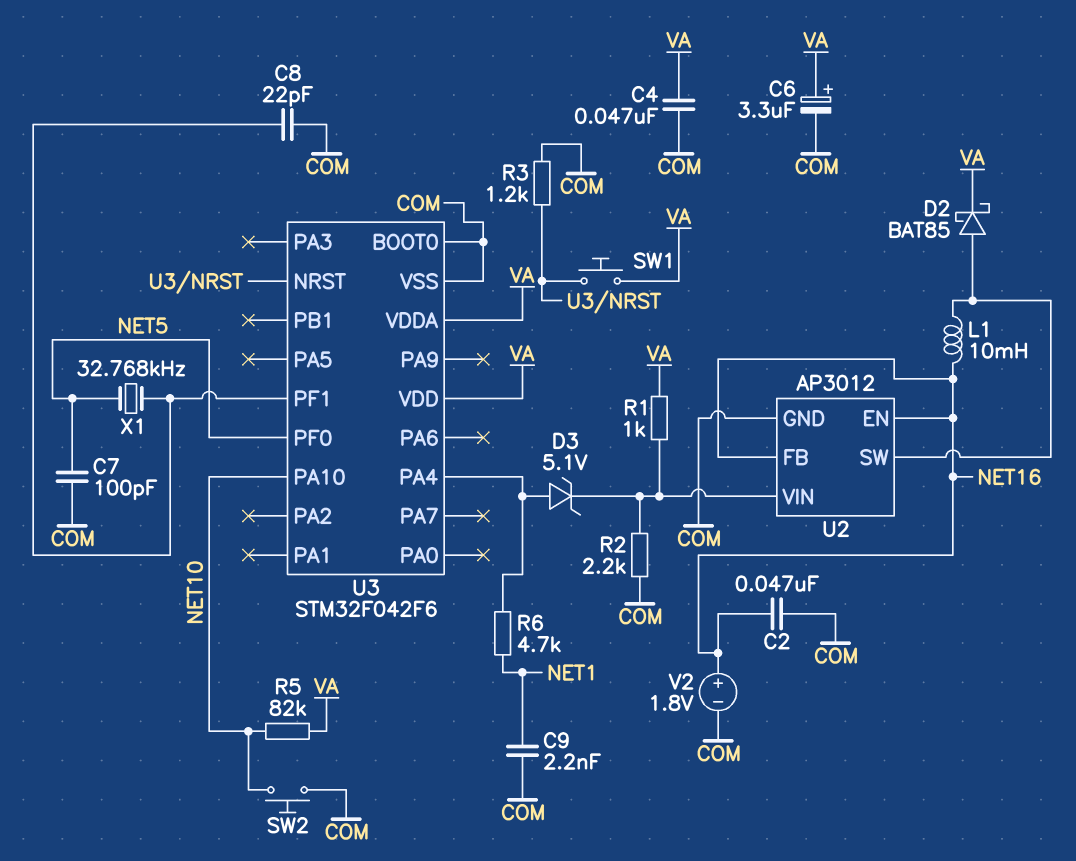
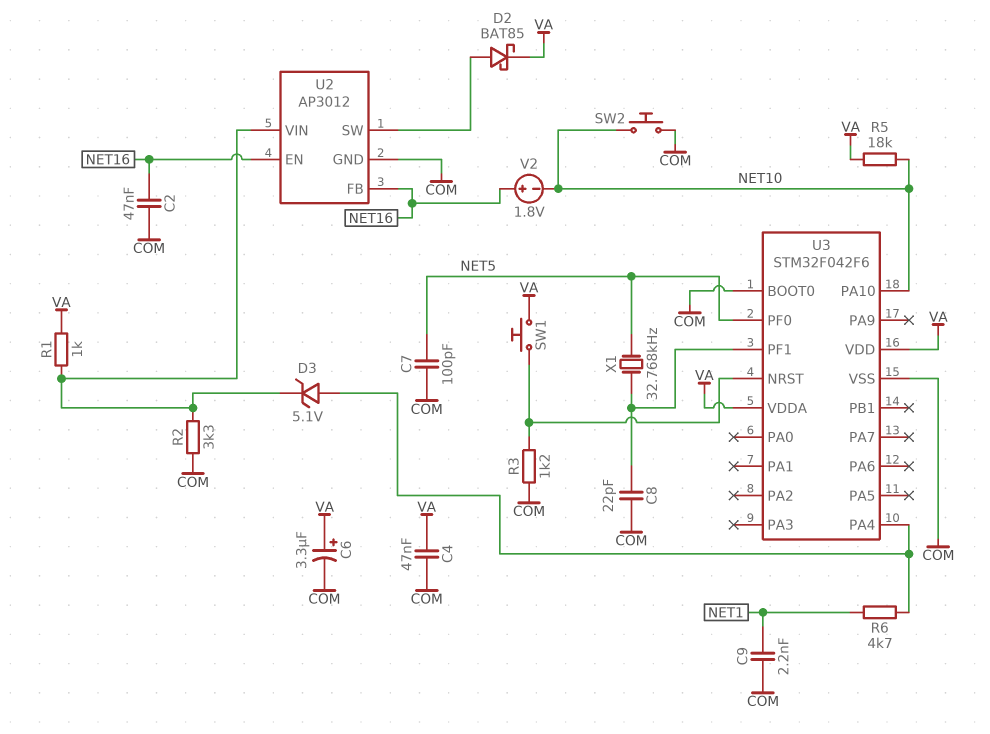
L1: 10mH (NET16, U2/SW) -> none
R2: 2.2k (COM, U2/VIN) -> 3.3k (COM, U2/VIN)
R5: 82k (NET10, VA) -> 18k (NET10, VA)
V2: 1.8V (plus NET16, minus COM) -> 1.8V (plus NET16, minus NET10)

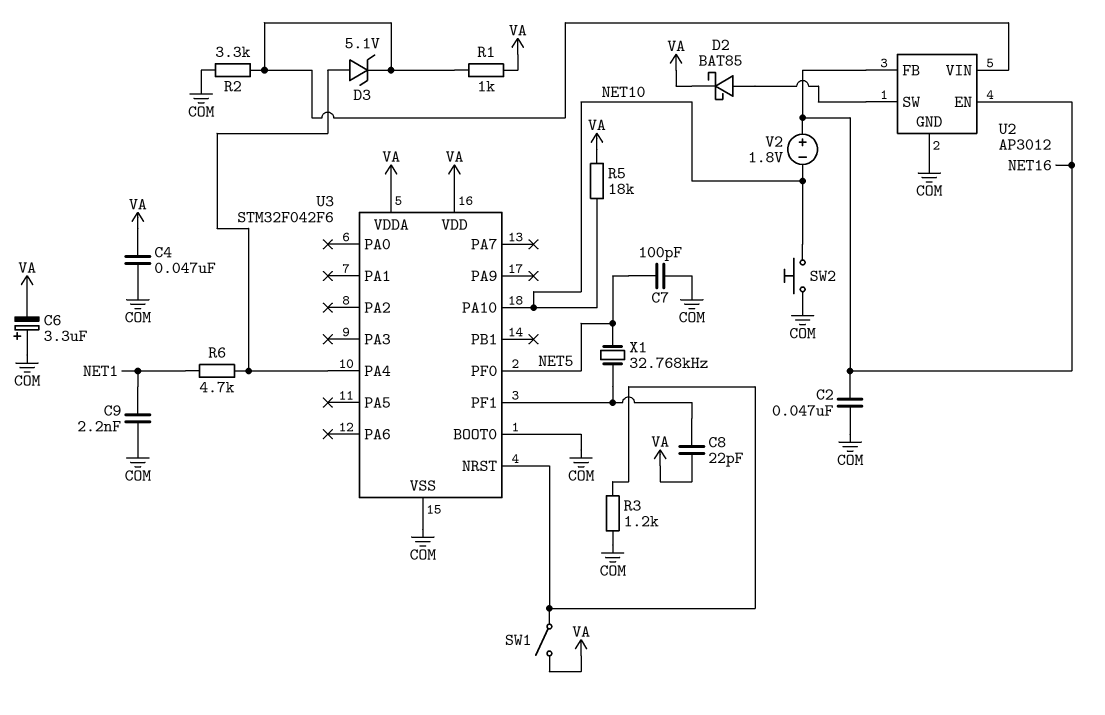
C6: 3.3uF (plus VA, minus COM) -> 3.3uF (plus COM, minus VA)
C8: 22pF (COM, U3/PF1) -> 22pF (U3/PF1, VA)
SW1: button (U3/NRST, VA) -> switch (U3/NRST, VA)

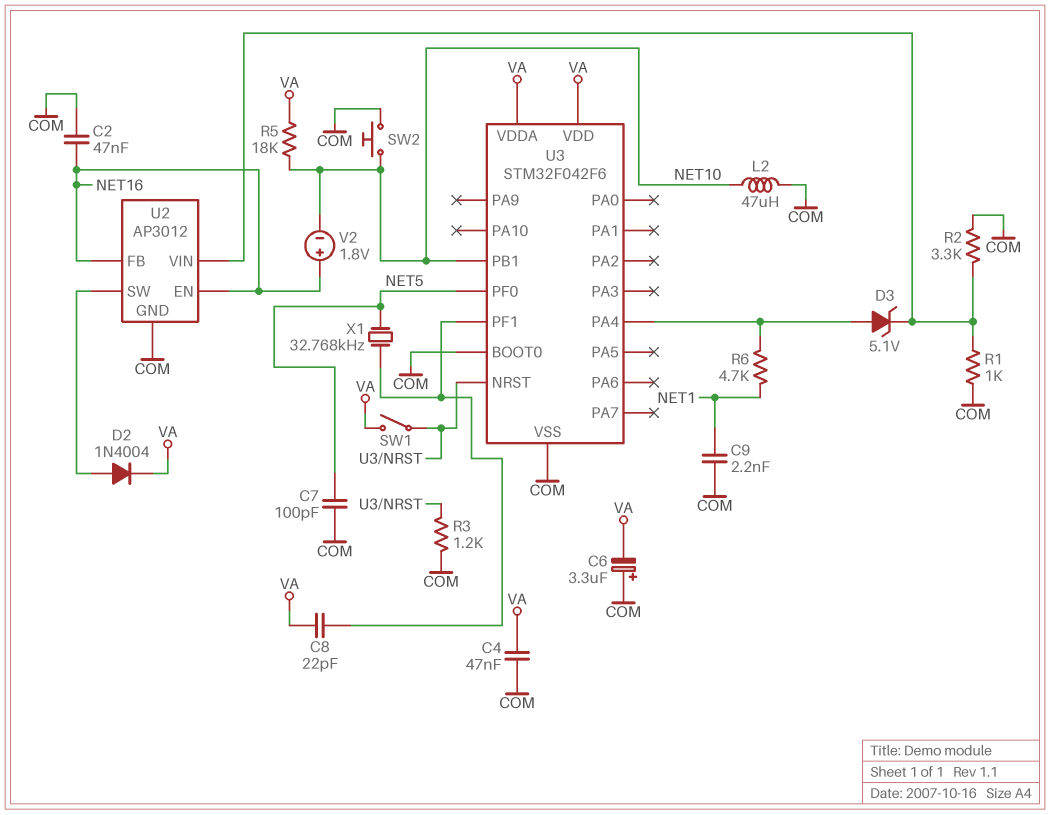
D2: schottky BAT85 (A U2/SW, K VA) -> diode 1N4004 (A U2/SW, K VA)
L2: none -> 47uH (COM, NET10)
R1: 1k (U2/VIN, VA) -> 1k (COM, U2/VIN)
U3 pin PA10: NET10 -> none
U3 pin PB1: none -> NET10

